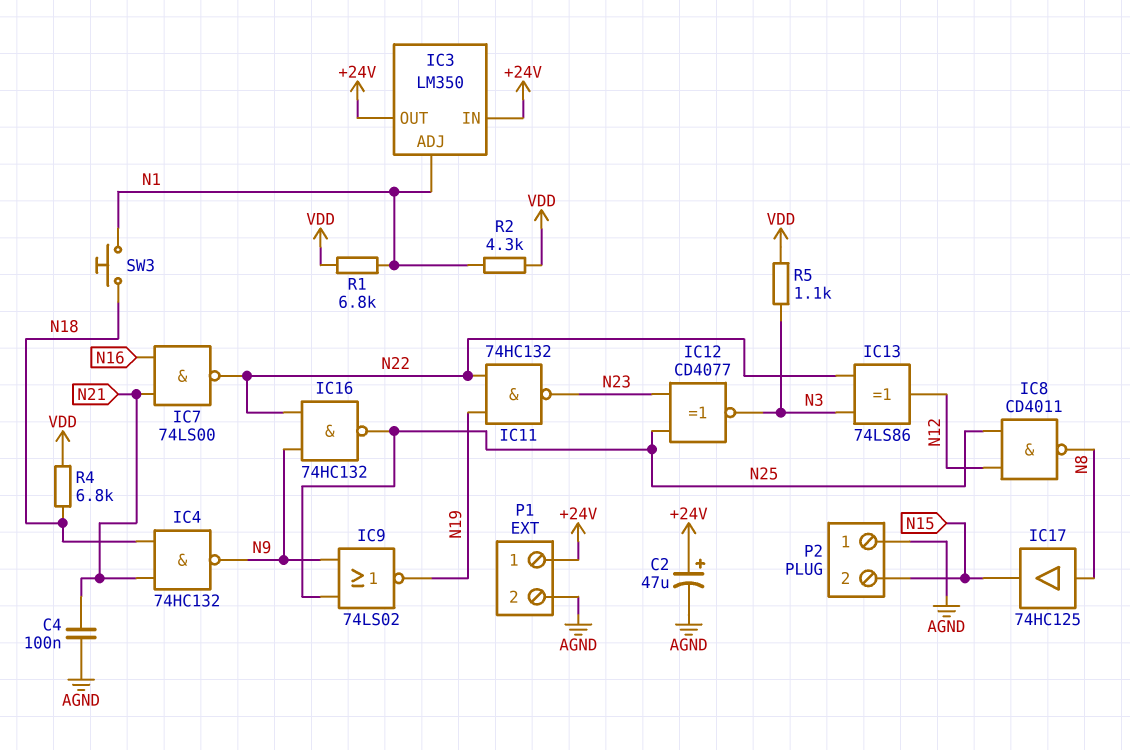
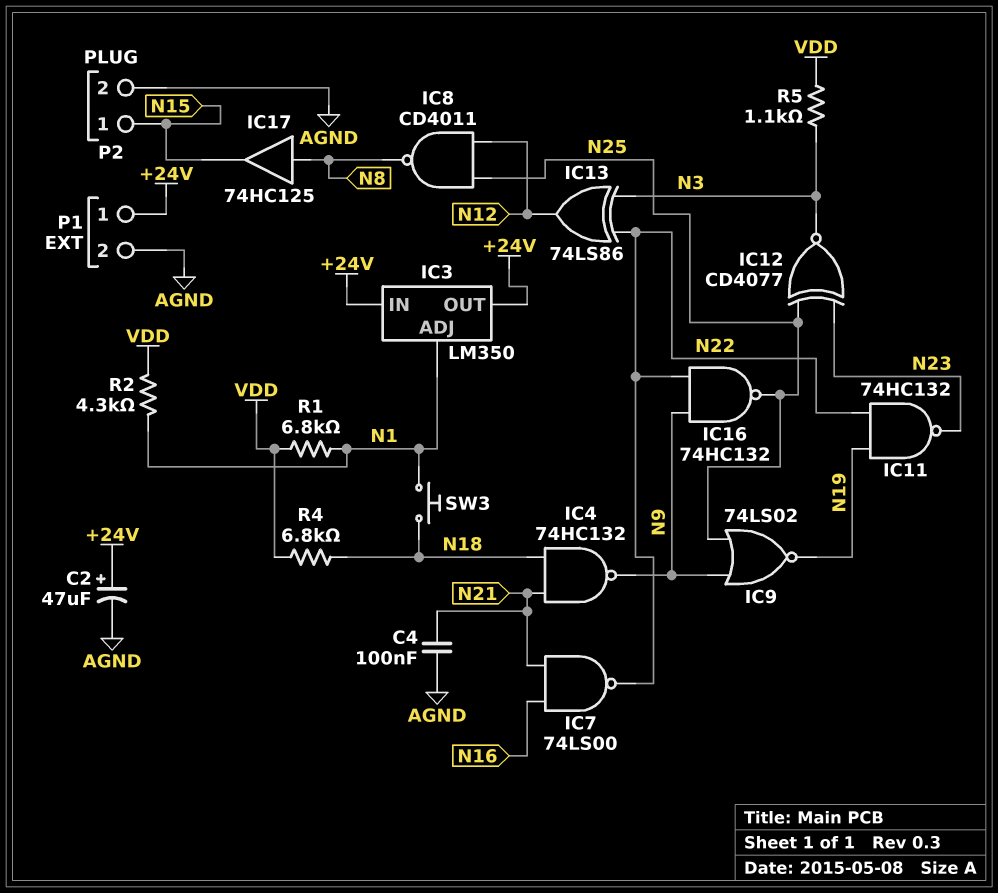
P2 pin 1: AGND -> N15
P2 pin 2: N15 -> AGND

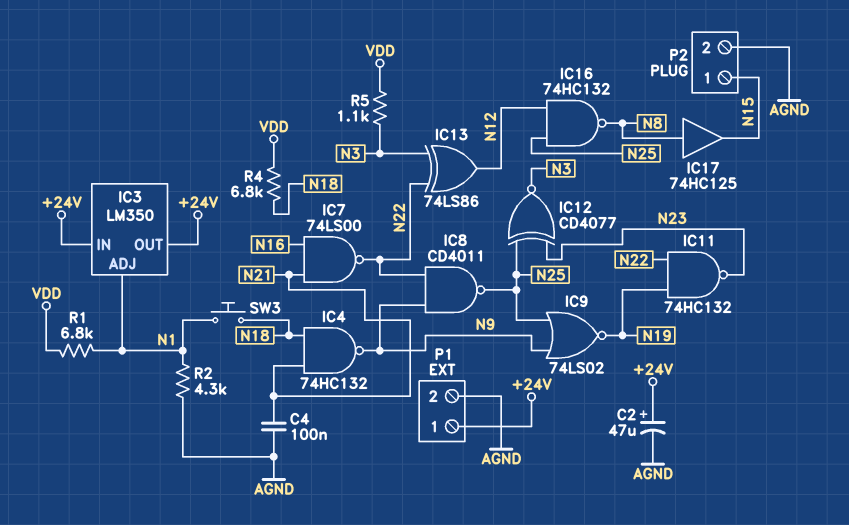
IC8: NAND CD4011 (in N12, in N25, out N8) -> NAND CD4011 (in N9, in N22, out N25)
IC16: NAND 74HC132 (in N9, in N22, out N25) -> NAND 74HC132 (in N12, in N25, out N8)
R2: 4.3k (N1, VDD) -> 4.3k (AGND, N1)

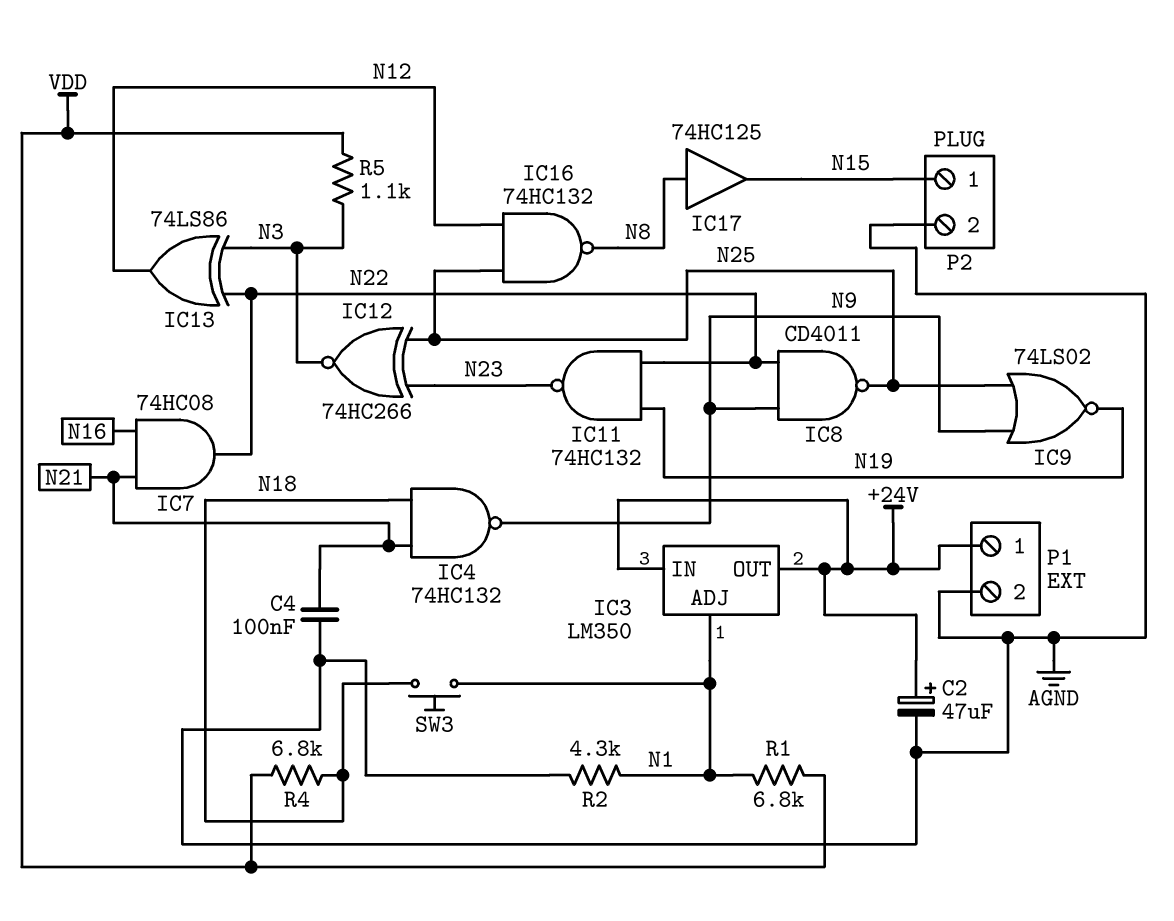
IC7: NAND 74LS00 (in N16, in N21, out N22) -> AND 74HC08 (in N16, in N21, out N22)
IC12: XNOR CD4077 (in N23, in N25, out N3) -> XNOR 74HC266 (in N23, in N25, out N3)

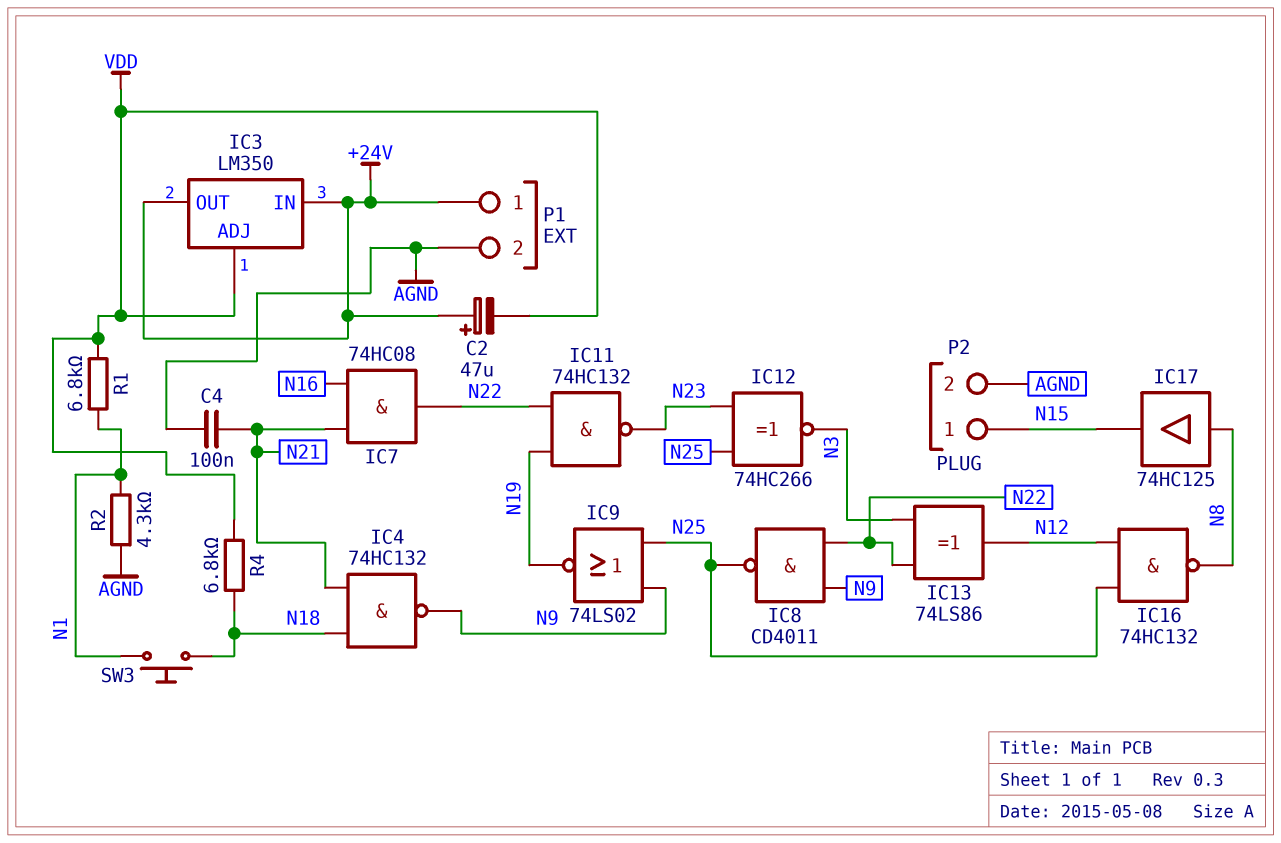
C2: 47uF (plus +24V, minus AGND) -> 47uF (plus +24V, minus VDD)
IC3 pin ADJ: N1 -> VDD
R5: 1.1k (N3, VDD) -> none

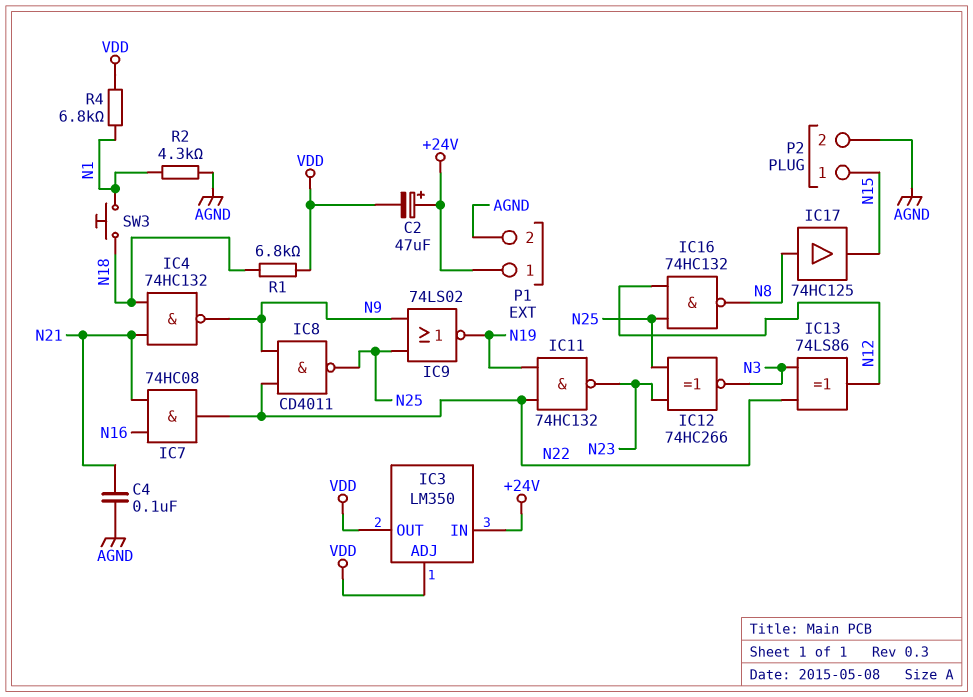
IC3 pin OUT: +24V -> VDD
R1: 6.8k (N1, VDD) -> 6.8k (N18, VDD)
R4: 6.8k (N18, VDD) -> 6.8k (N1, VDD)

